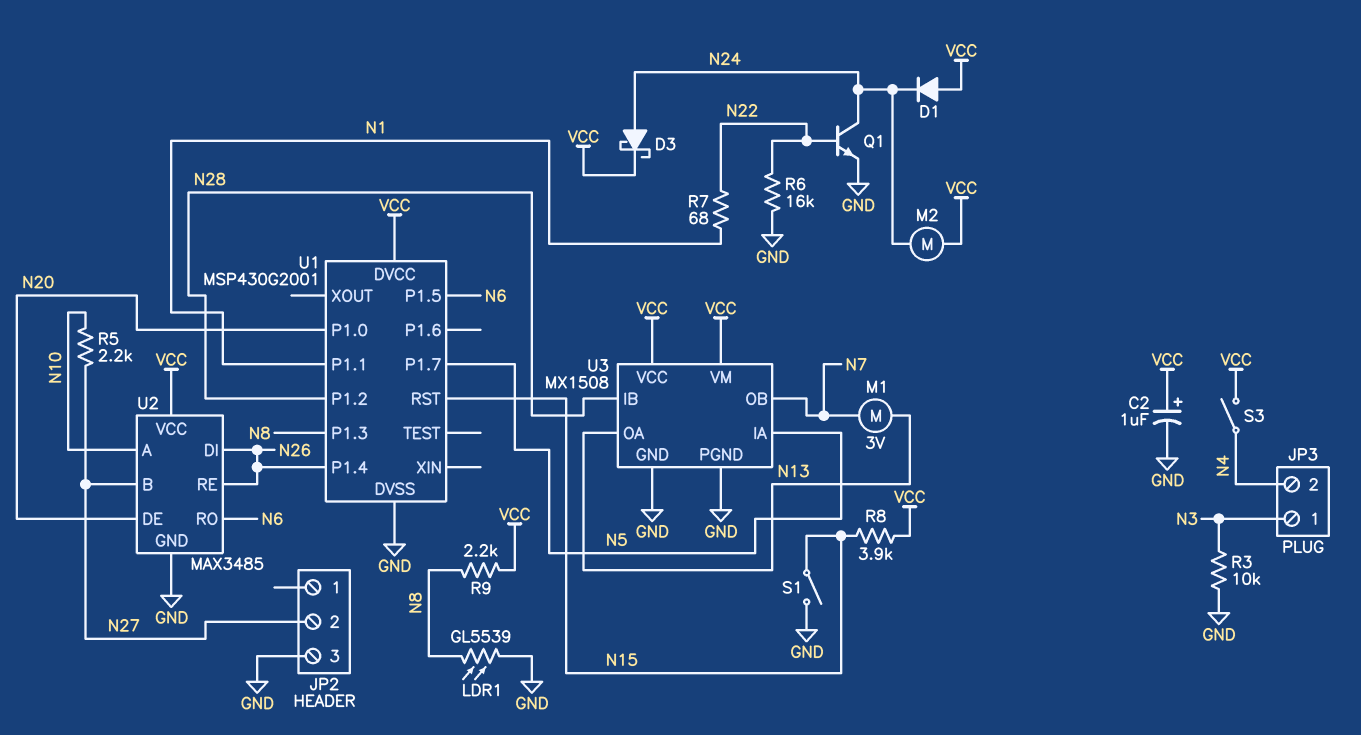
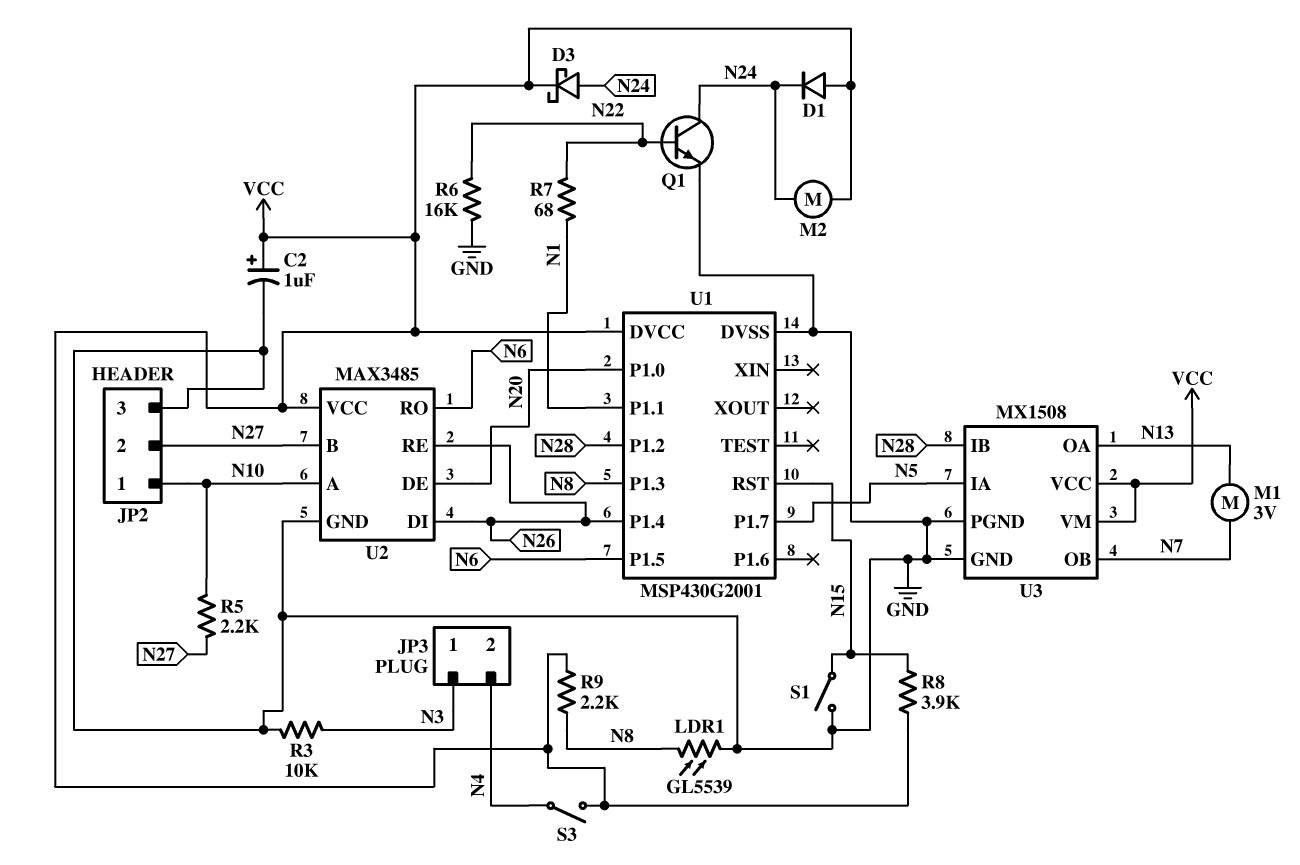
JP2 pin 1: none -> N10

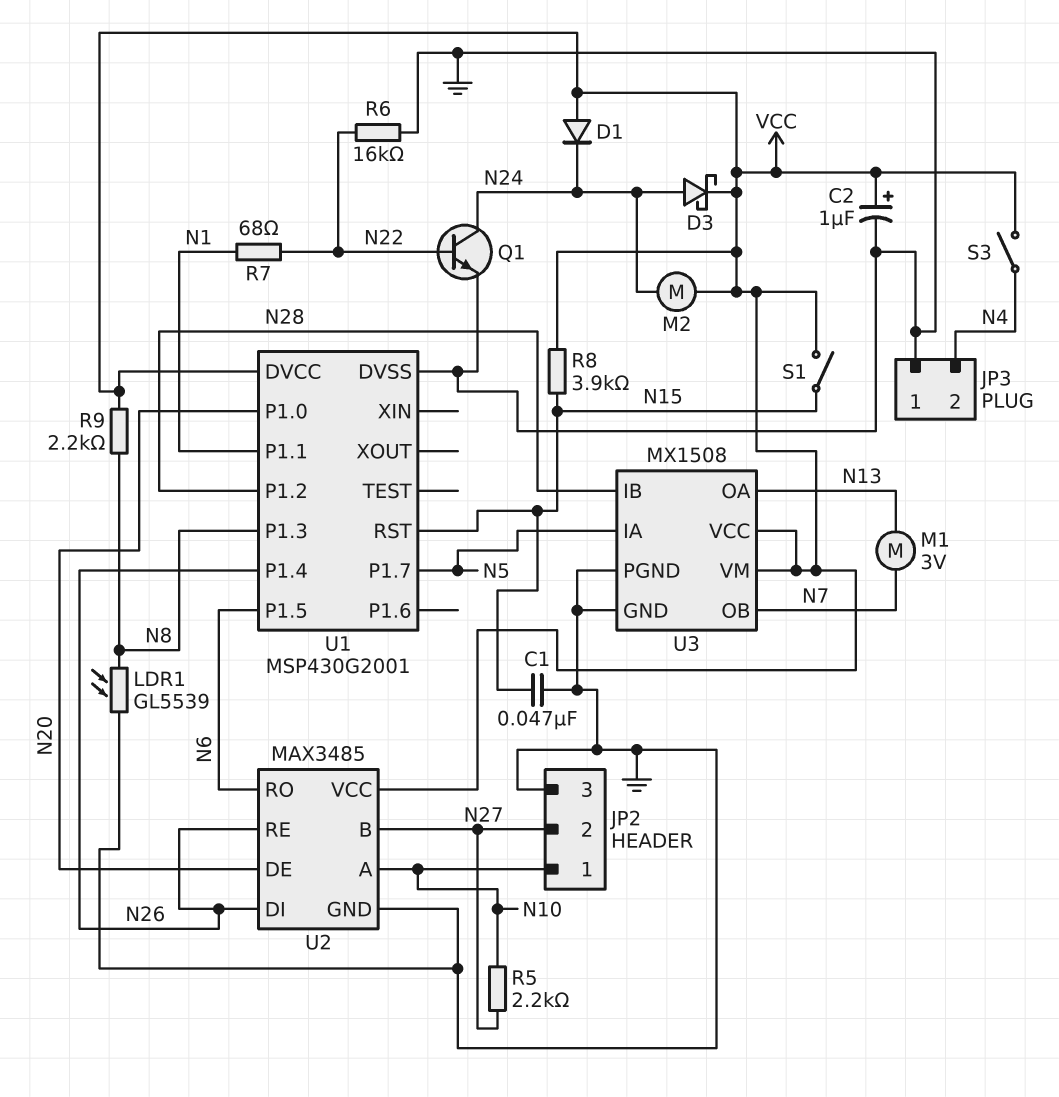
C1: none -> 47nF (GND, N15)
JP3 pin 1: N3 -> GND
R3: 10k (GND, N3) -> none
S1: switch (GND, N15) -> switch (N15, VCC)

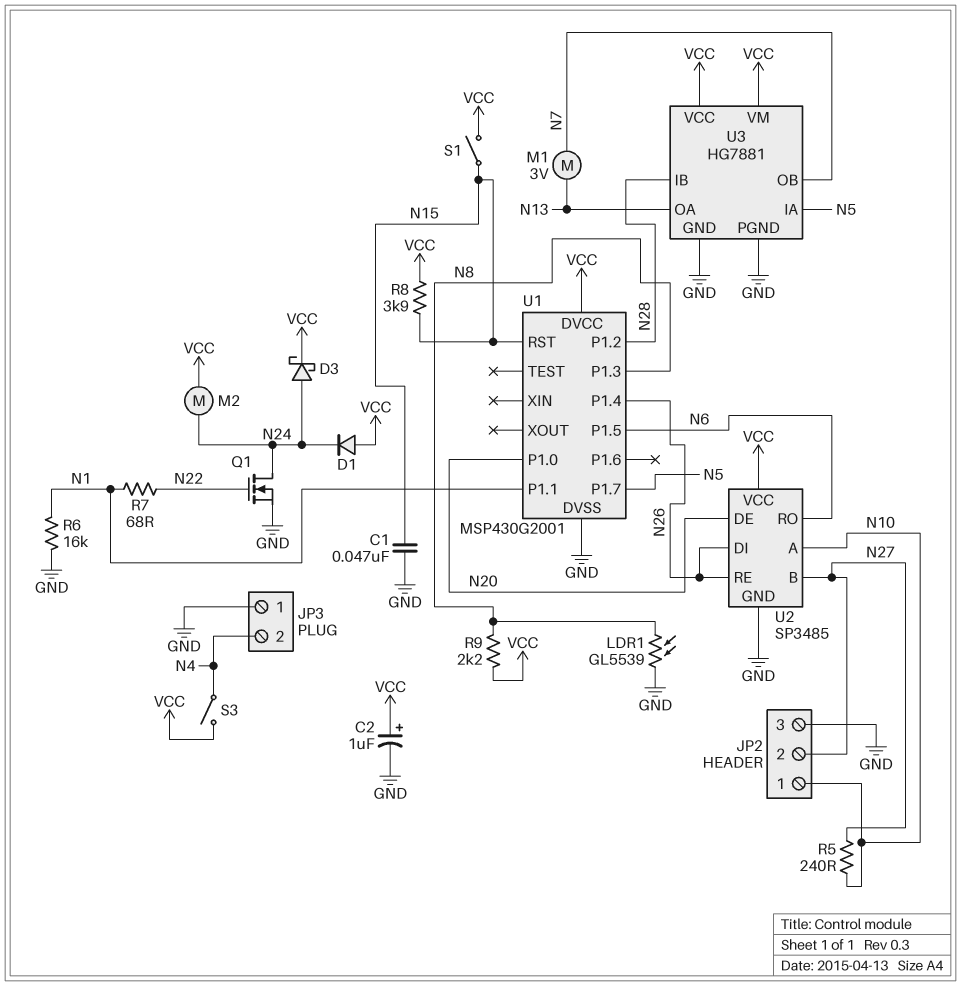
Q1: NPN (B N22, C N24, E GND) -> NMOS (G N22, D N24, S GND)
R5: 2.2k (N10, N27) -> 240 (N10, N27)
R6: 16k (GND, N22) -> 16k (GND, N1)
U2: MAX3485 -> SP3485
U3: MX1508 -> HG7881

